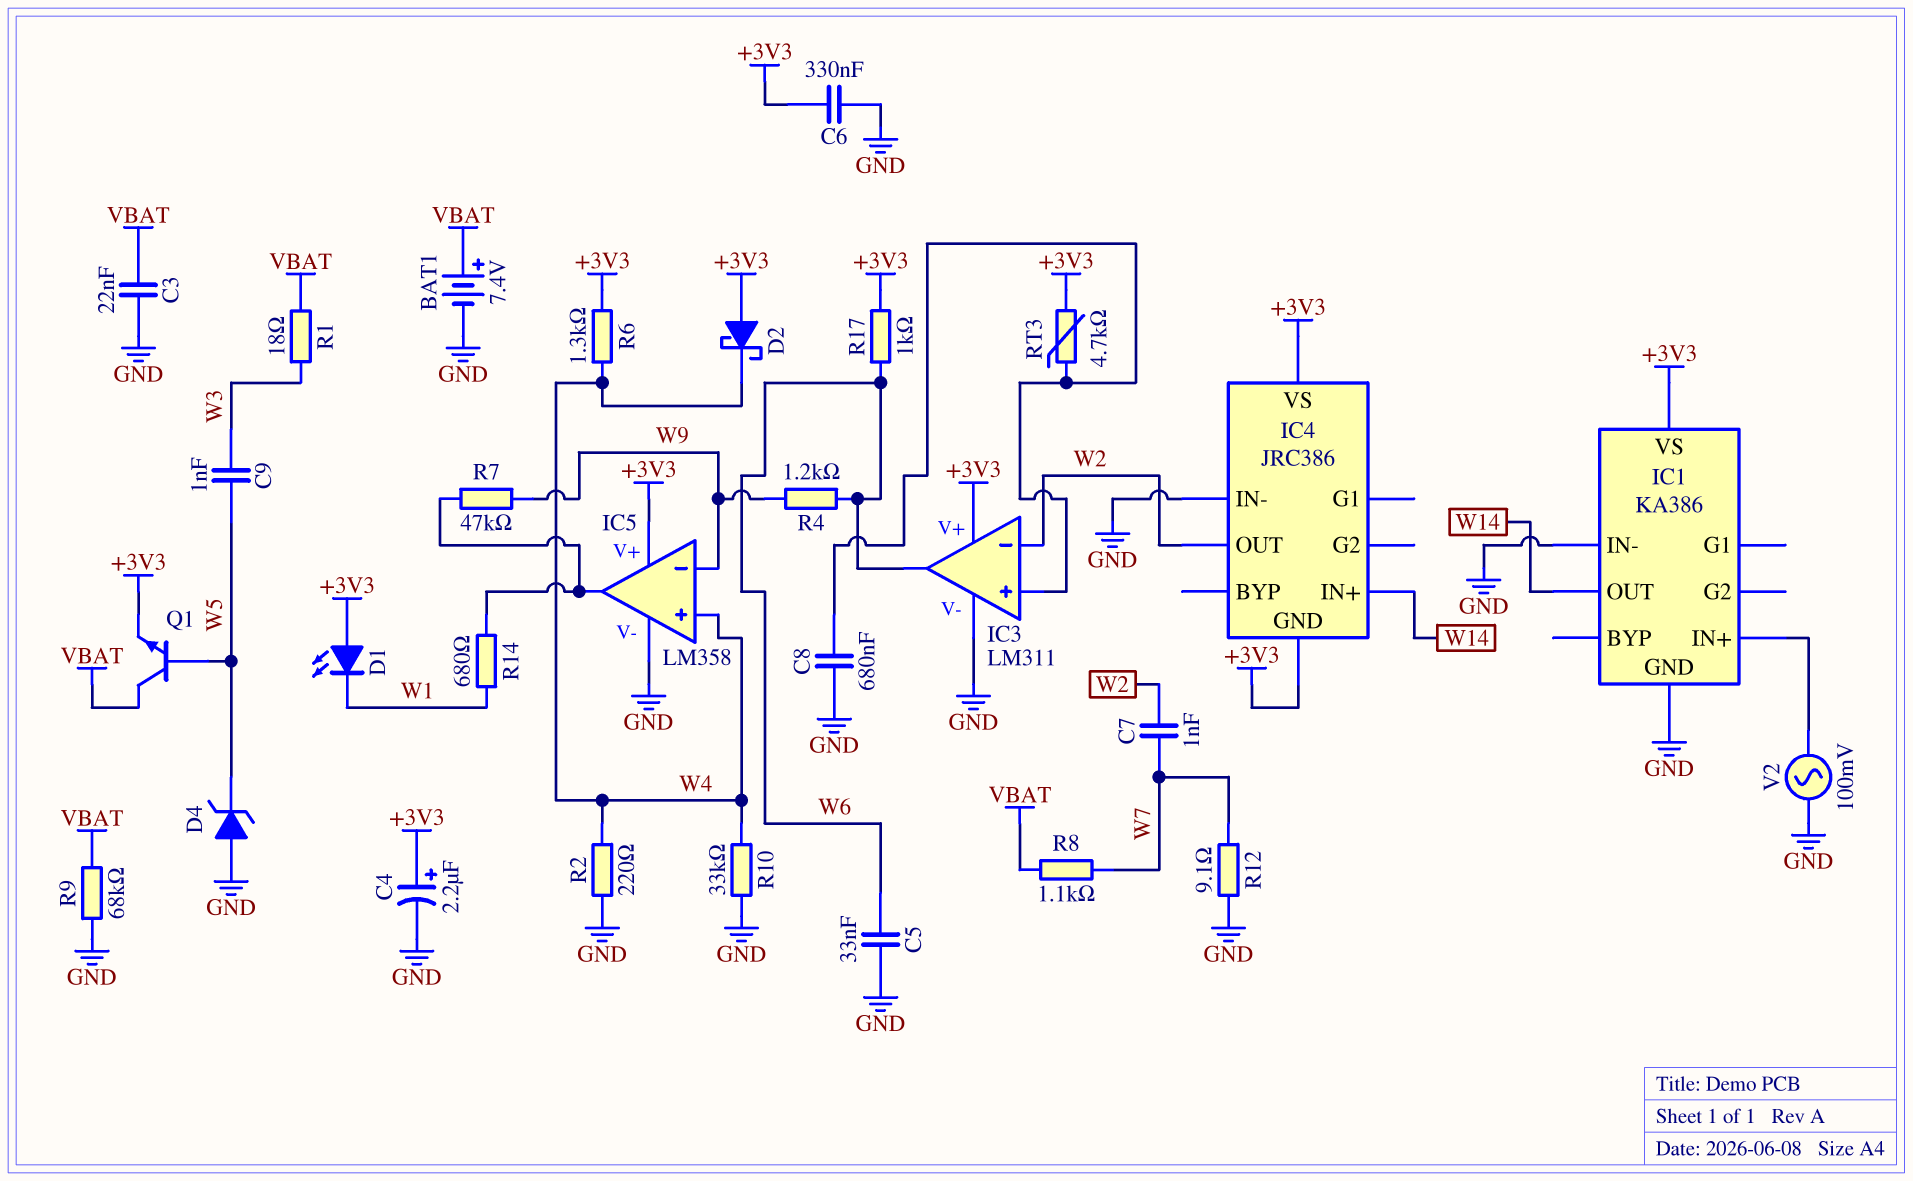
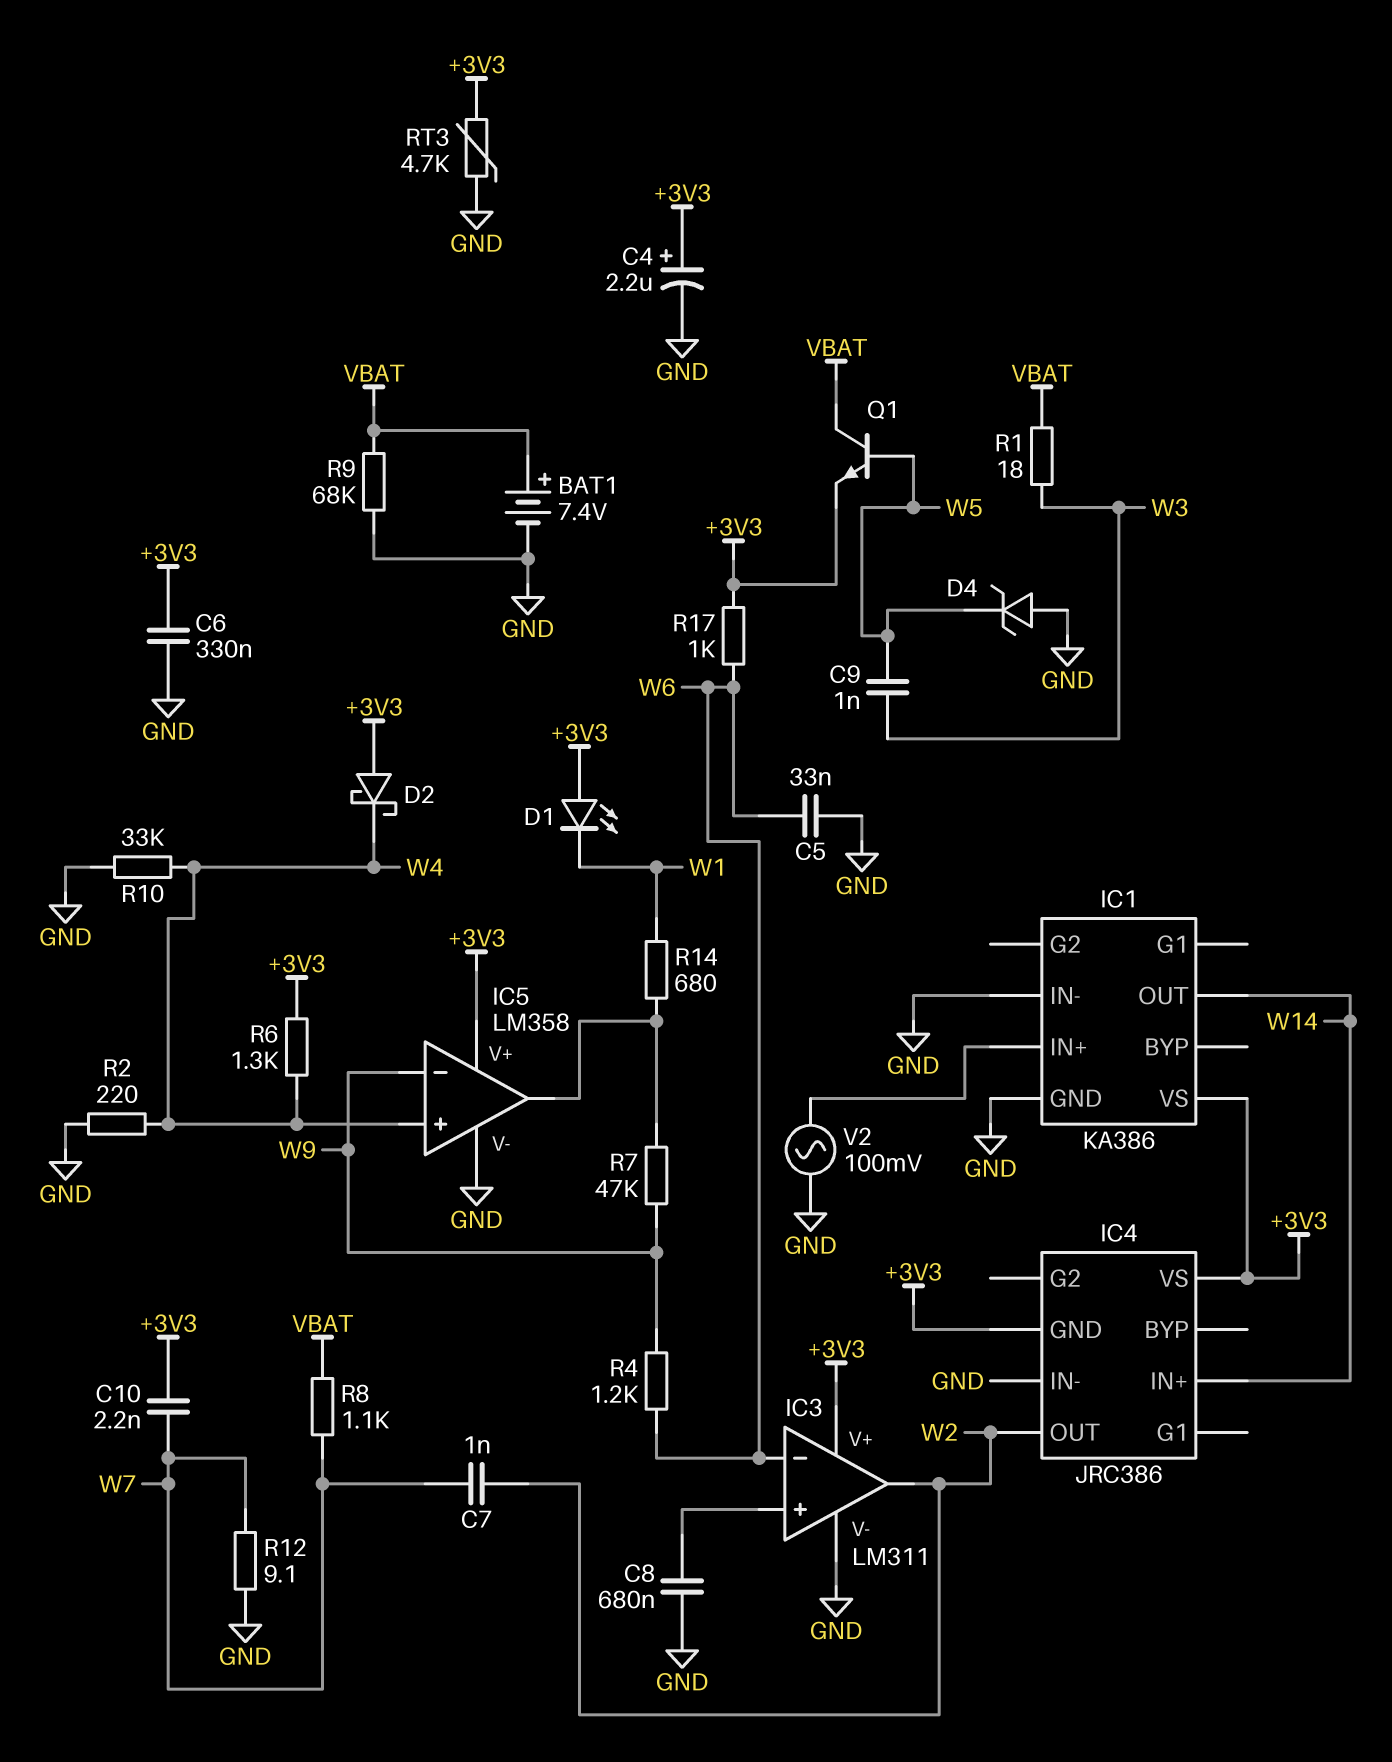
C3: 22nF (GND, VBAT) -> none
C10: none -> 2.2nF (+3V3, W7)
IC3 pin in-: W2 -> W6
IC3 pin out: W6 -> W2
RT3: 4.7k (+3V3, IC3/in+) -> 4.7k (+3V3, GND)

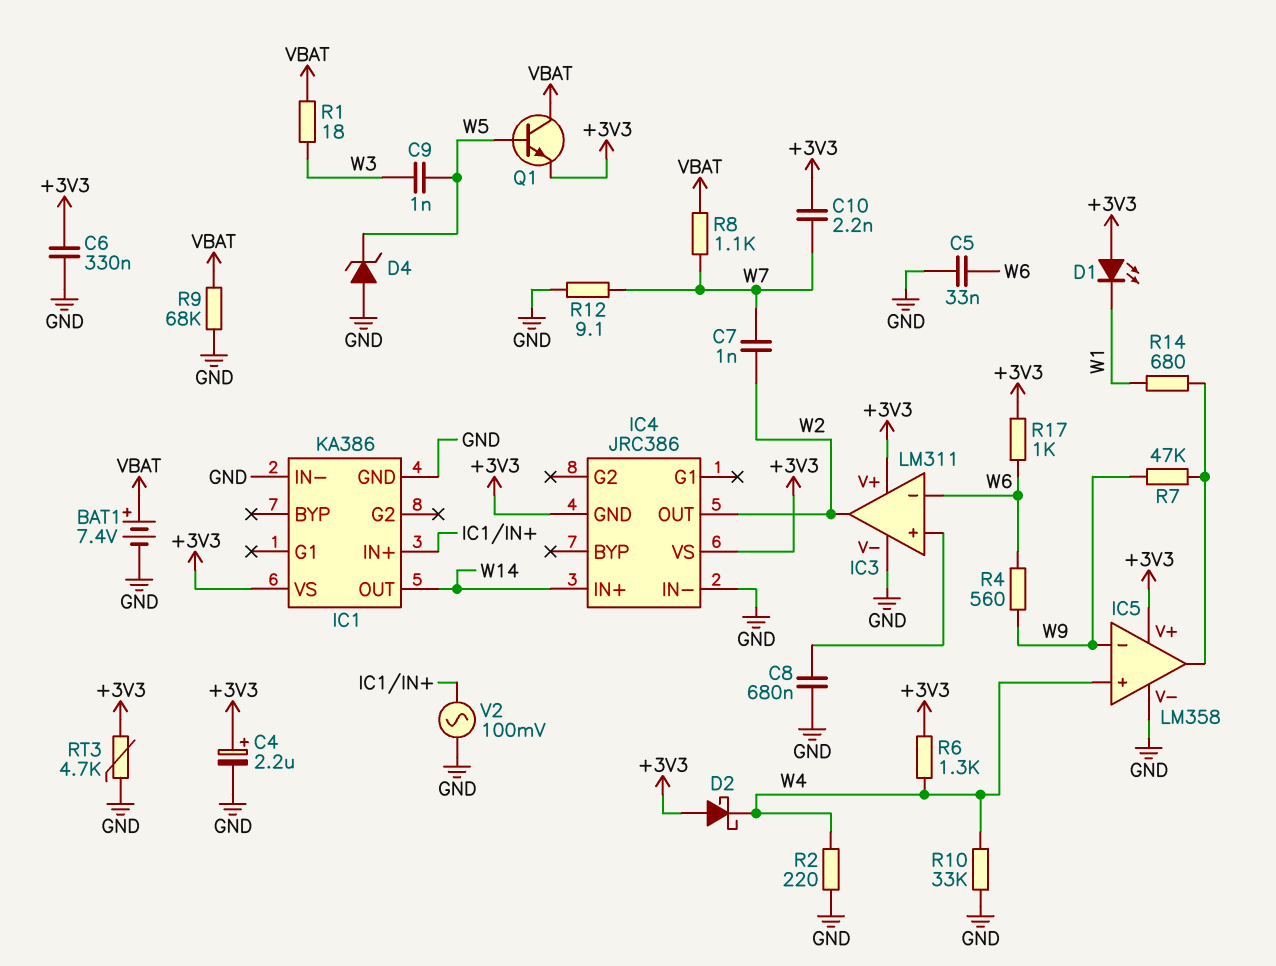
R4: 1.2k (W6, W9) -> 560 (W6, W9)

